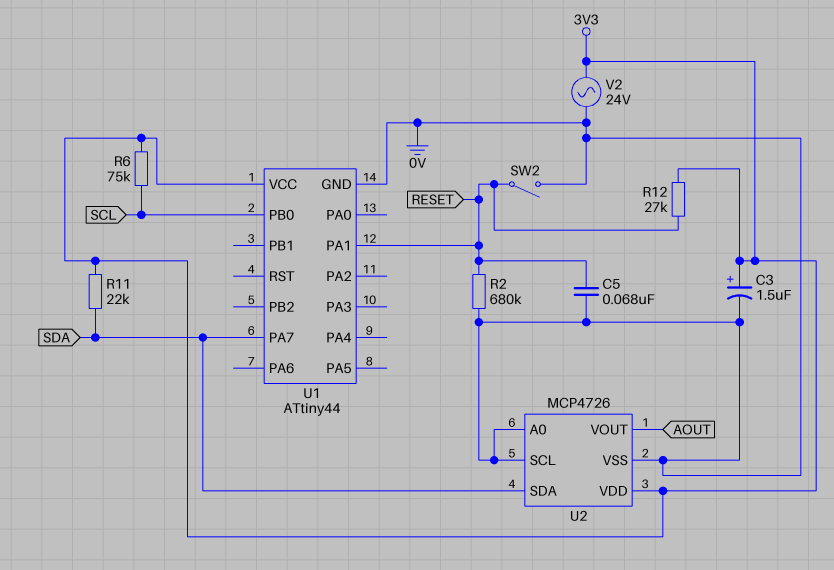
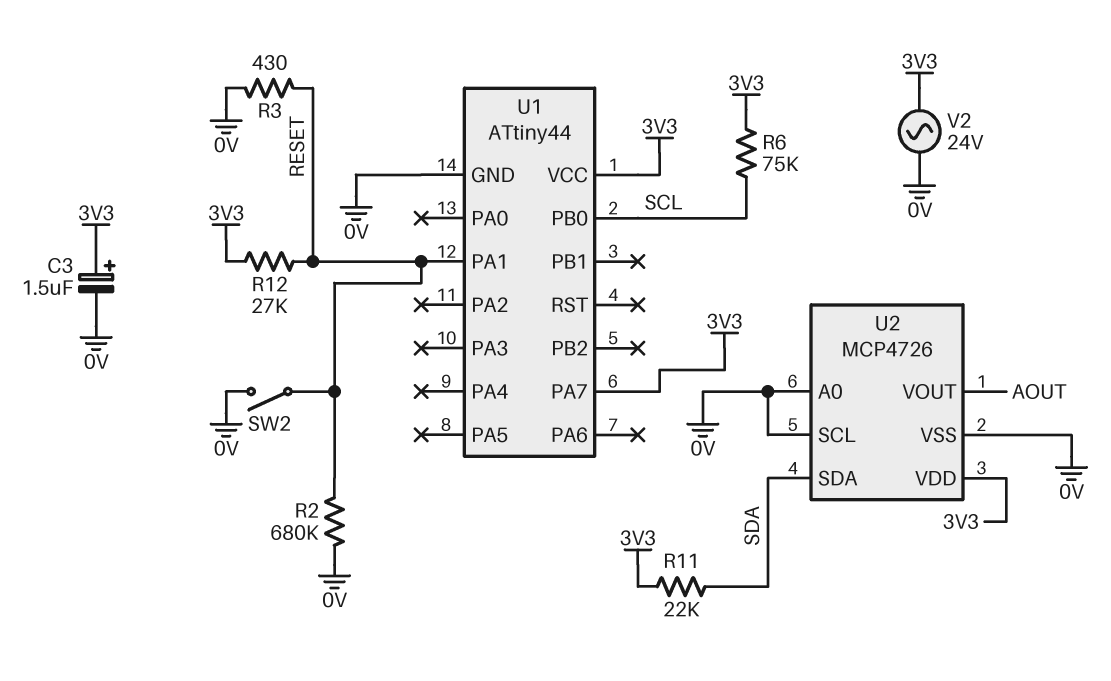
C5: 68nF (0V, RESET) -> none
R3: none -> 430 (0V, RESET)
U1 pin PA7: SDA -> 3V3

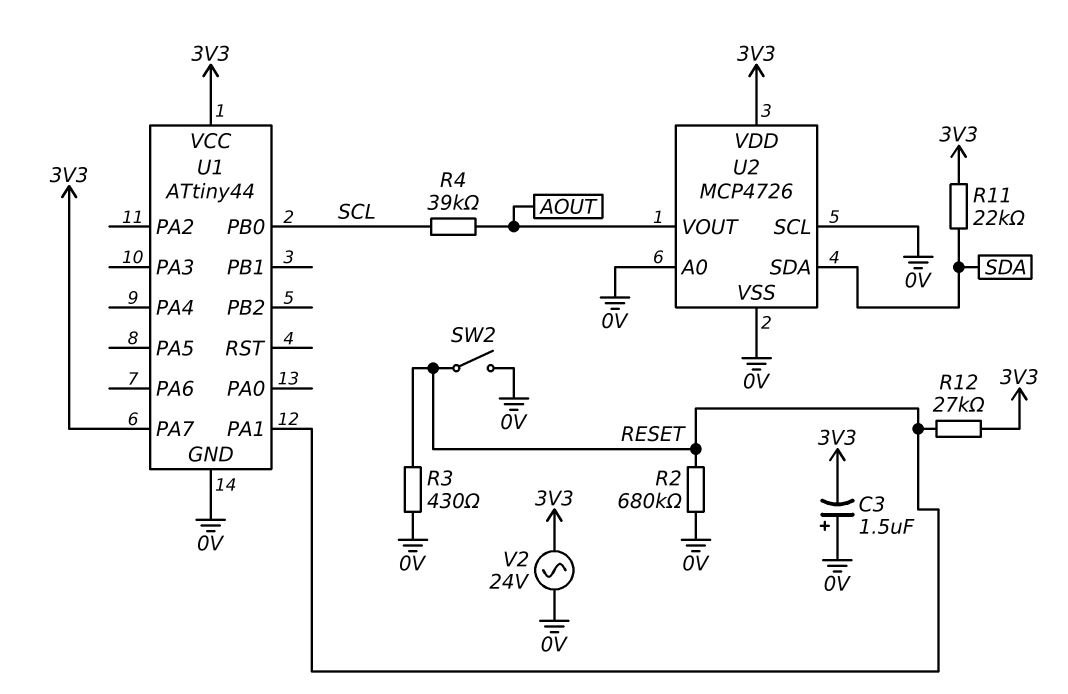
C3: 1.5uF (plus 3V3, minus 0V) -> 1.5uF (plus 0V, minus 3V3)
R4: none -> 39k (AOUT, SCL)
R6: 75k (3V3, SCL) -> none

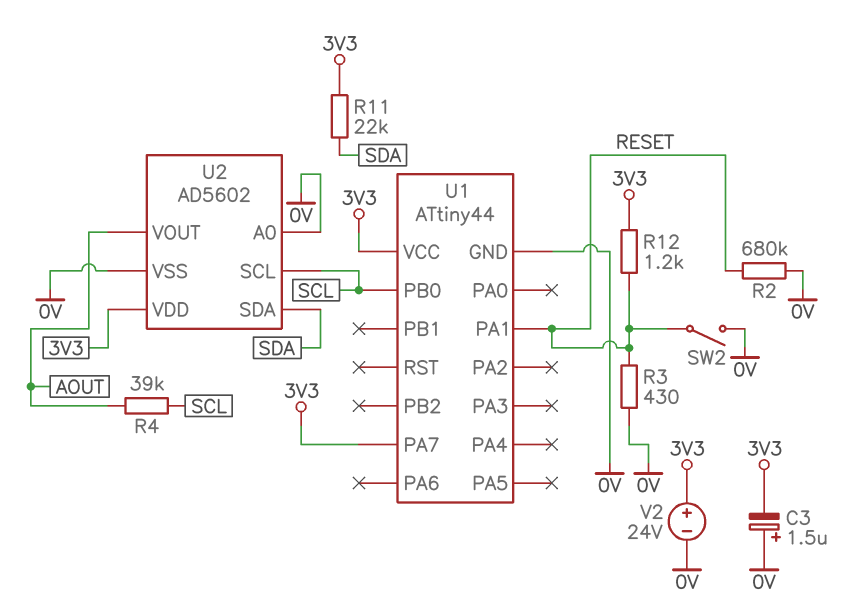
R12: 27k (3V3, RESET) -> 1.2k (3V3, RESET)
U2: MCP4726 -> AD5602
U2 pin SCL: 0V -> SCL
V2: AC 24V (0V, 3V3) -> 24V (plus 3V3, minus 0V)

